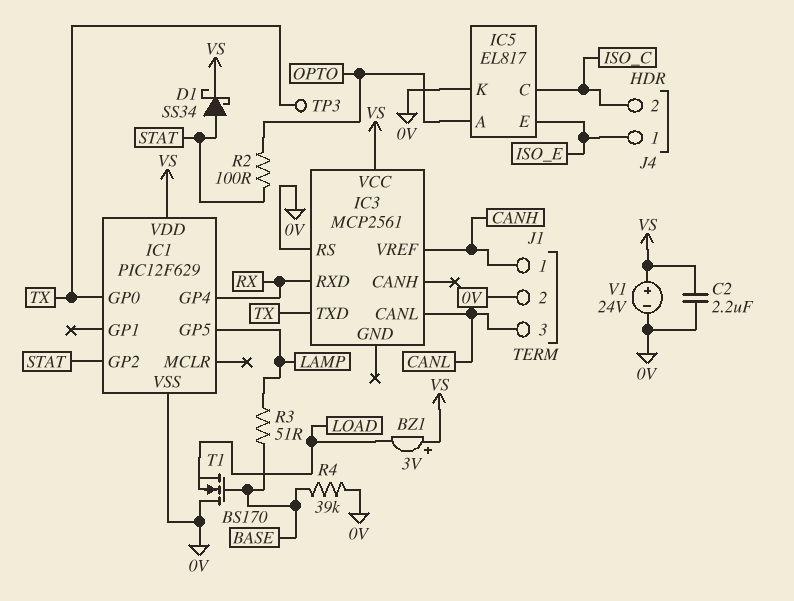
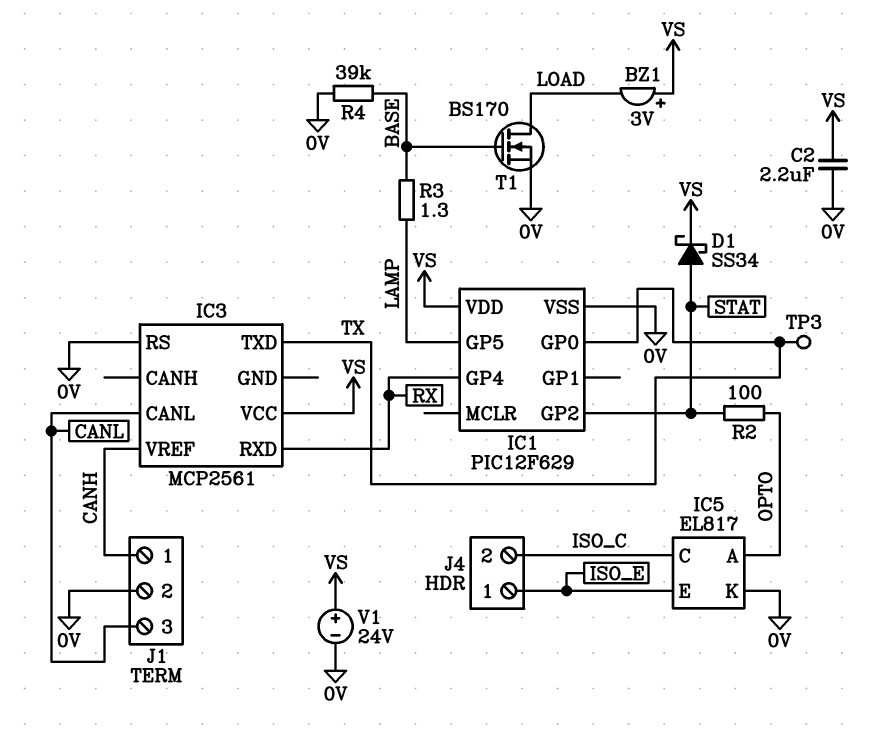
R3: 51 (BASE, LAMP) -> 1.3 (BASE, LAMP)
T1: NMOS BS170 (G BASE, D 0V, S LOAD) -> NMOS BS170 (G BASE, D LOAD, S 0V)

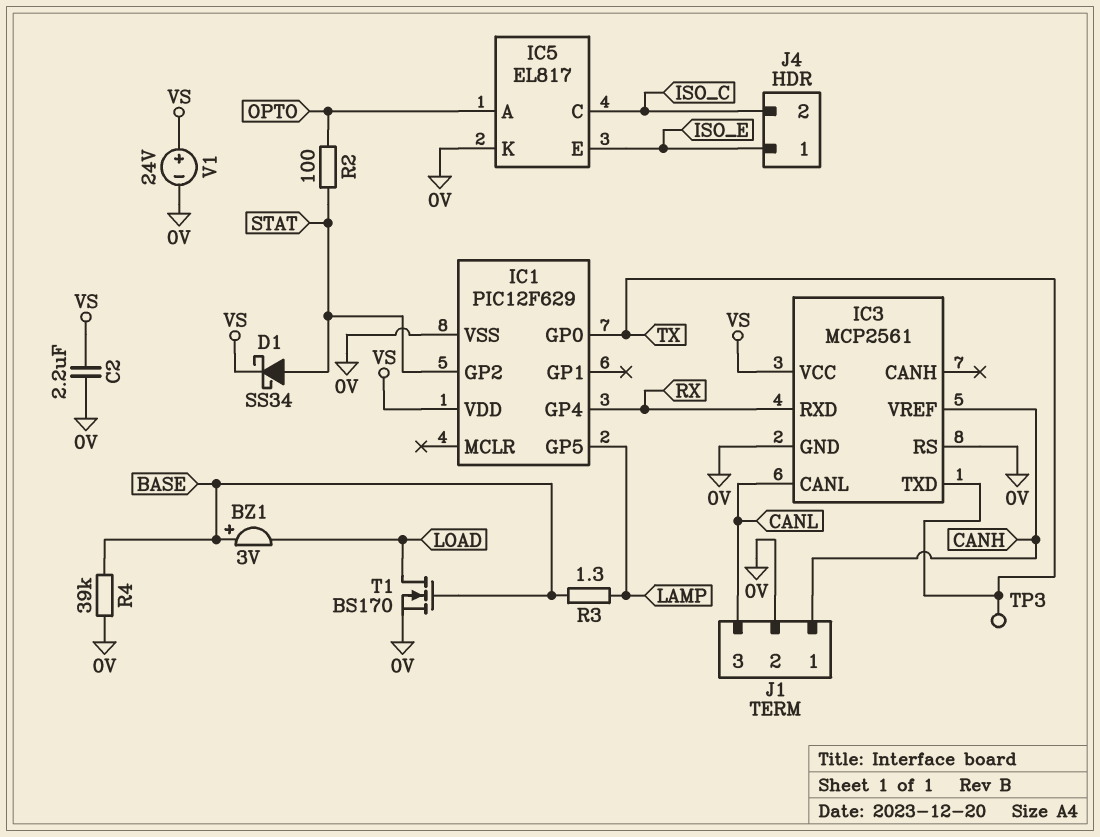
BZ1: buzzer 3V (plus VS, minus LOAD) -> buzzer 3V (plus BASE, minus LOAD)
IC3 pin GND: none -> 0V

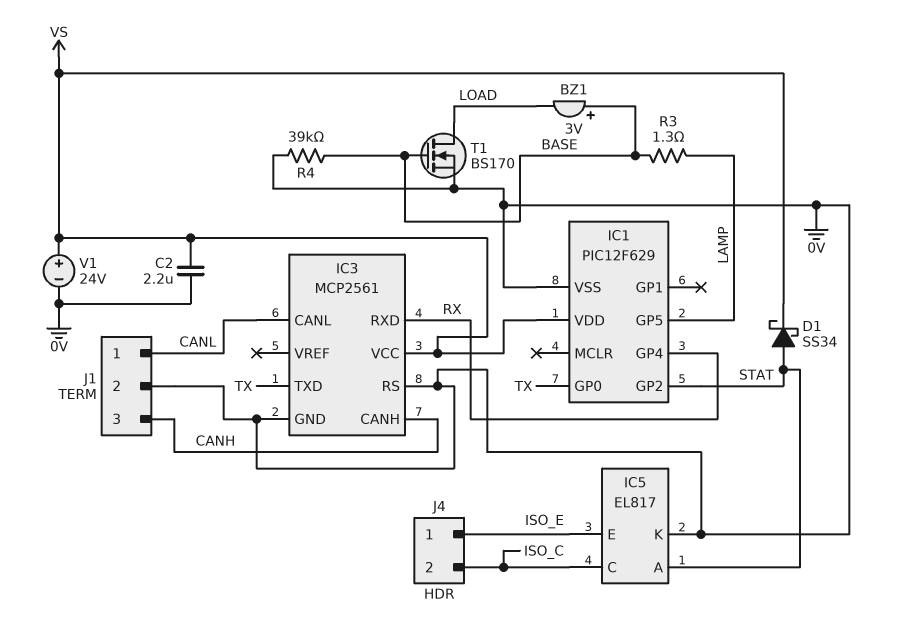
IC3 pin CANH: none -> CANH
IC3 pin VREF: CANH -> none
IC5 pin A: OPTO -> STAT
J1 pin 1: CANH -> CANL
J1 pin 3: CANL -> CANH
R2: 100 (OPTO, STAT) -> none
TP3: test point (TX) -> none

